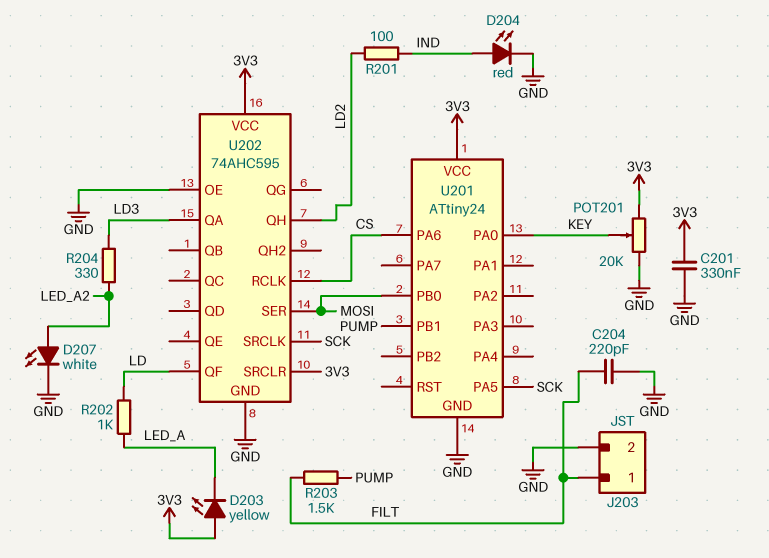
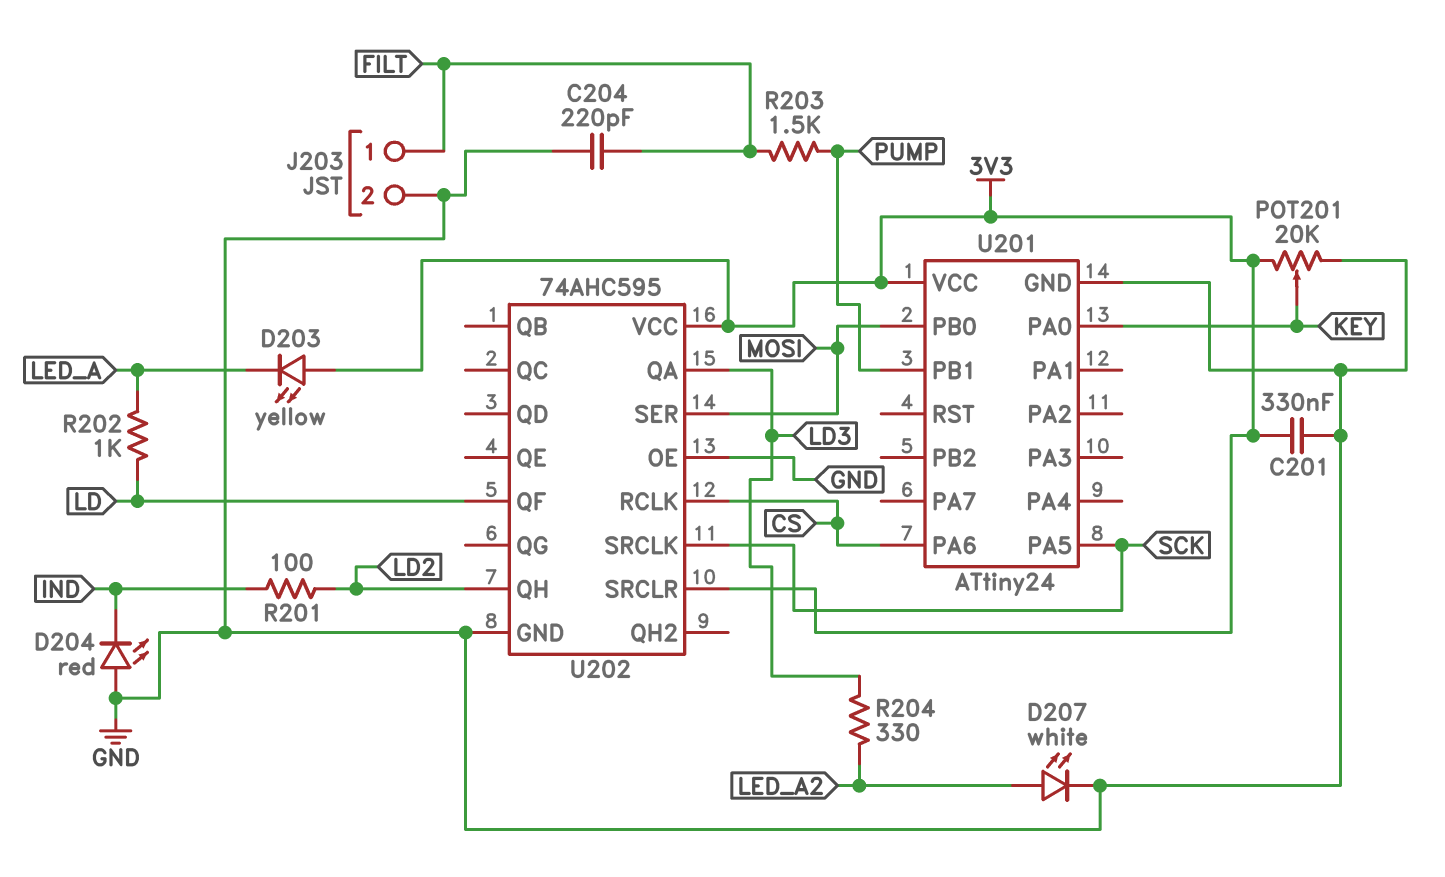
D204: LED red (A IND, K GND) -> LED red (A GND, K IND)

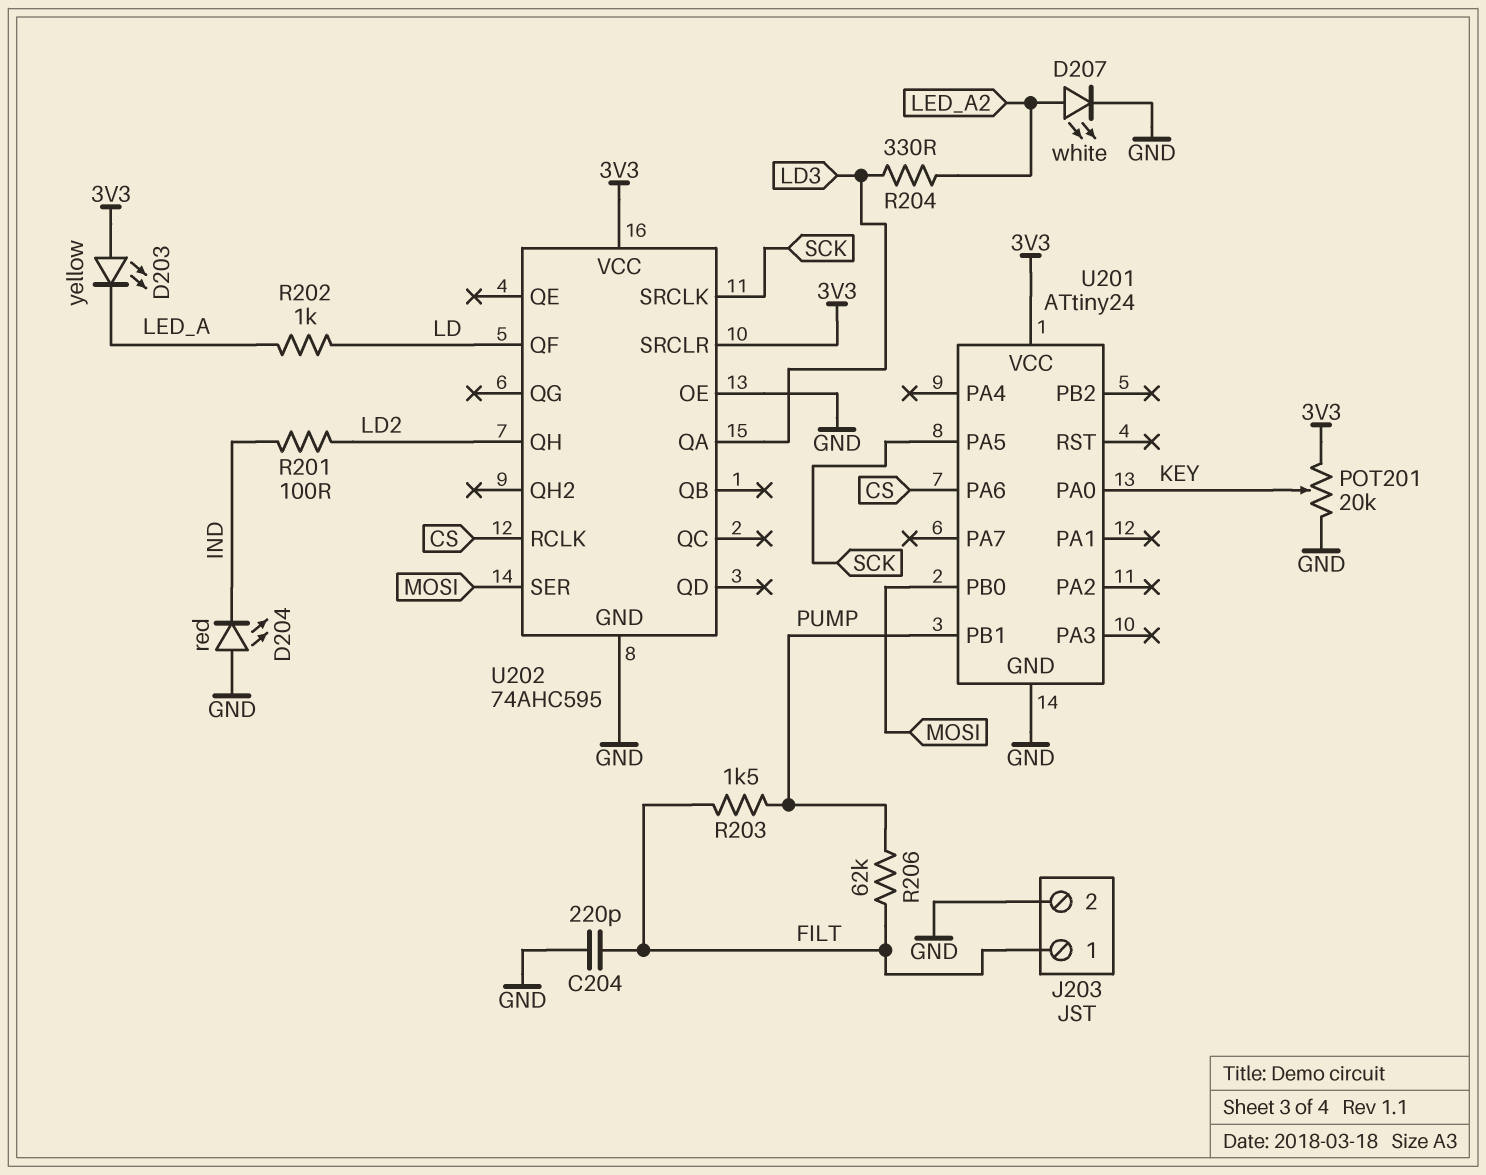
C201: 330nF (3V3, GND) -> none
R206: none -> 62k (FILT, PUMP)

